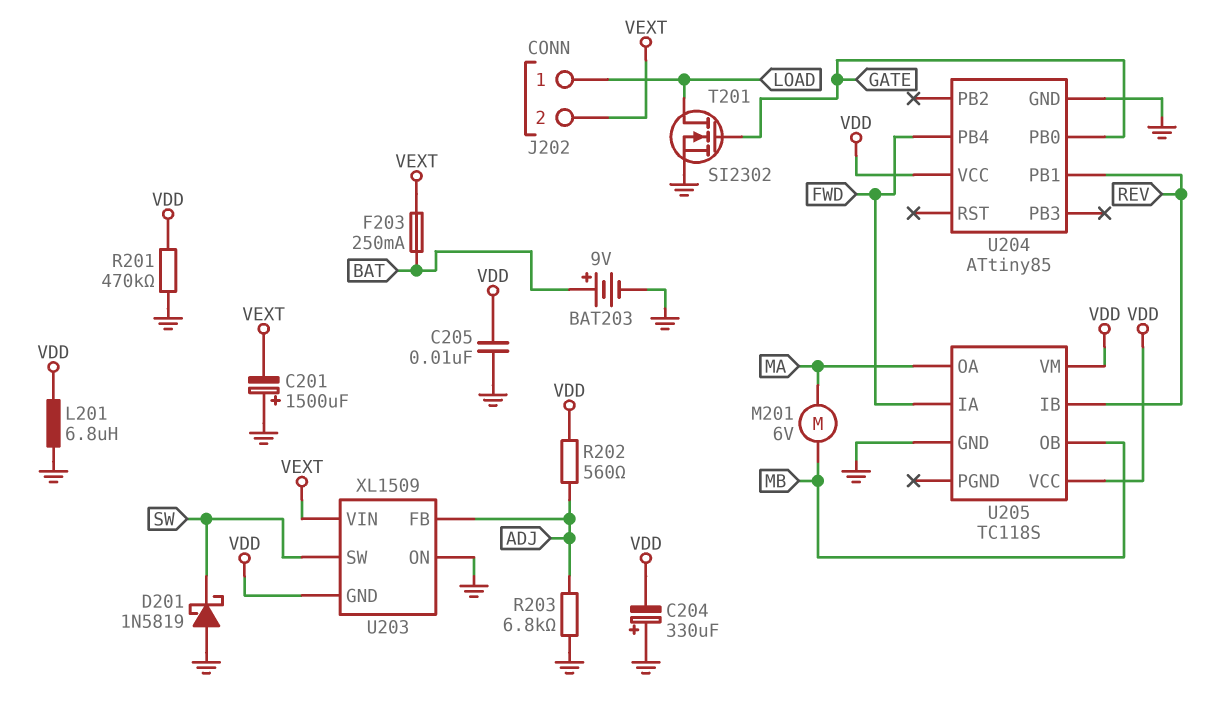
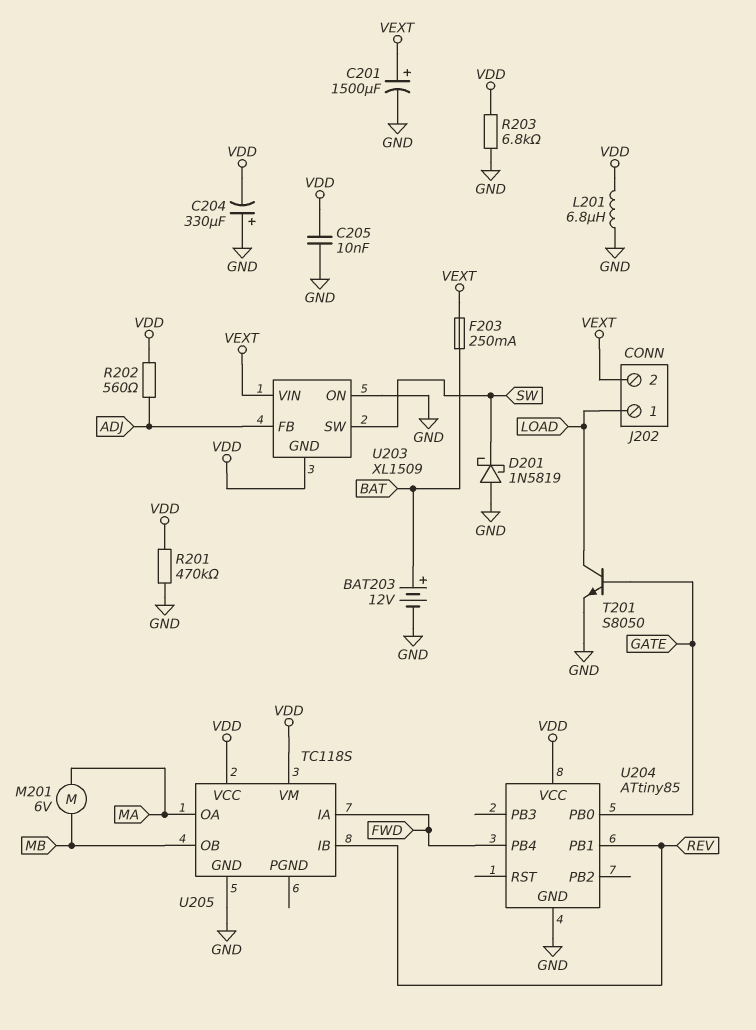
BAT203: 9V (plus BAT, minus GND) -> 12V (plus BAT, minus GND)
C201: 1500uF (plus GND, minus VEXT) -> 1500uF (plus VEXT, minus GND)
R203: 6.8k (ADJ, GND) -> 6.8k (GND, VDD)
T201: NMOS SI2302 (G GATE, D LOAD, S GND) -> NPN S8050 (B GATE, C LOAD, E GND)

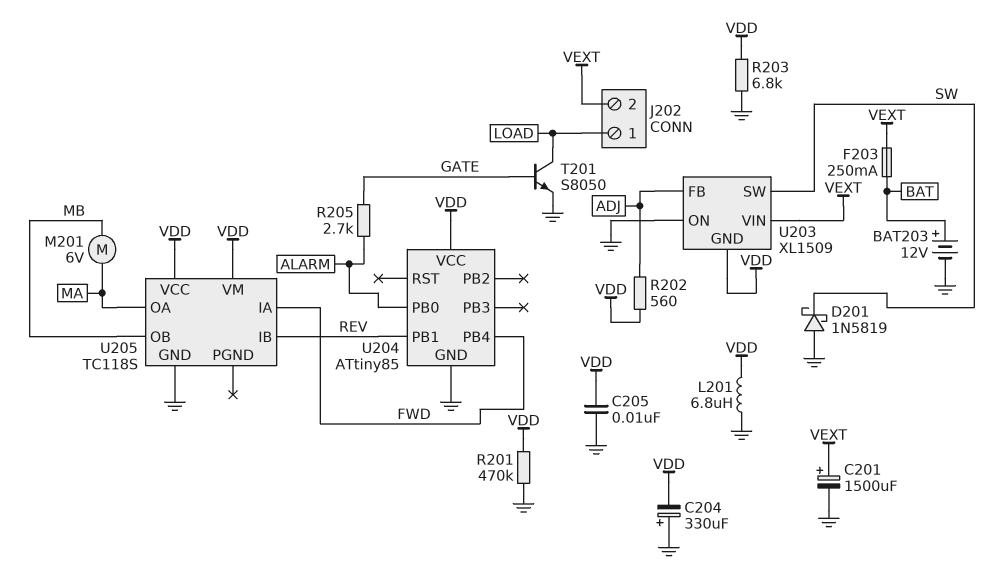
R205: none -> 2.7k (ALARM, GATE)
U204 pin PB0: GATE -> ALARM

